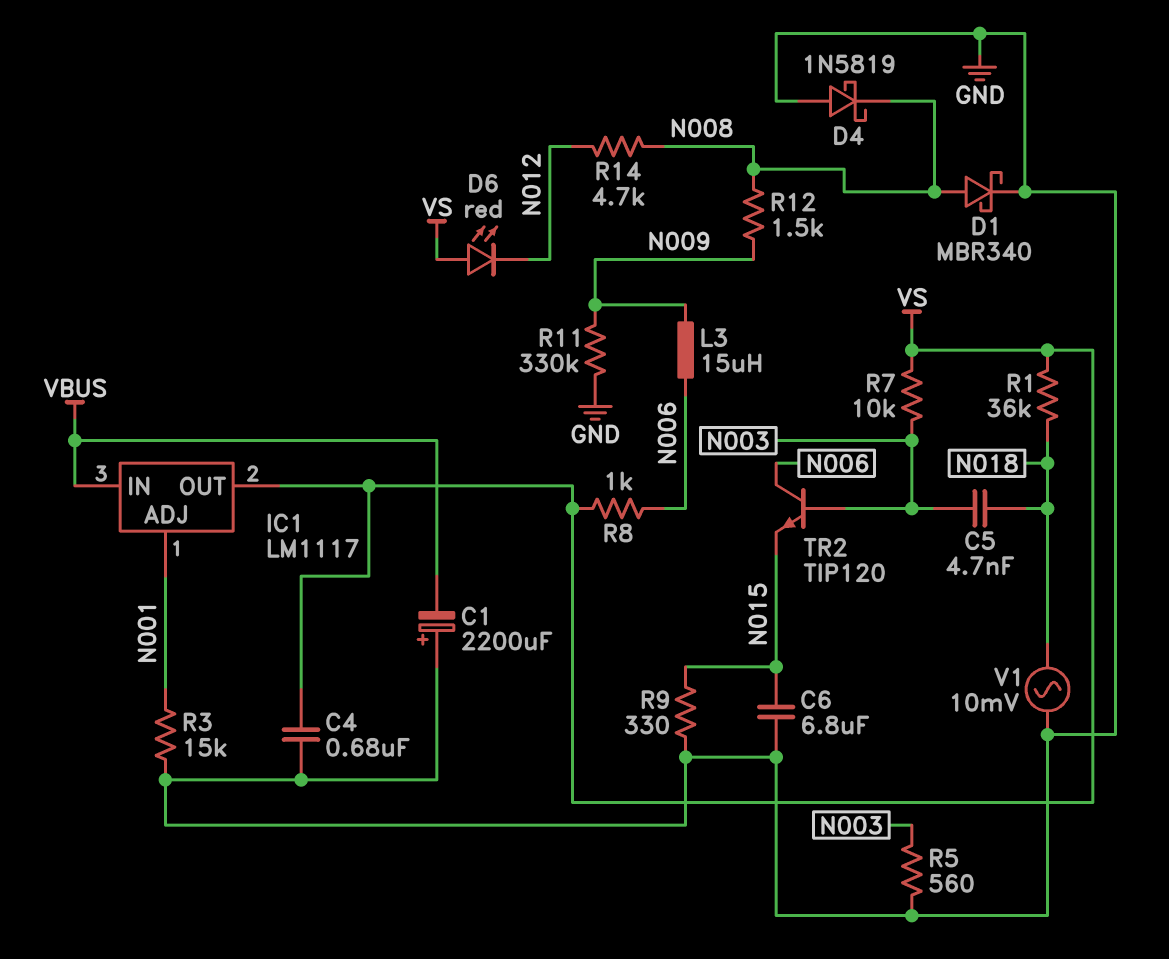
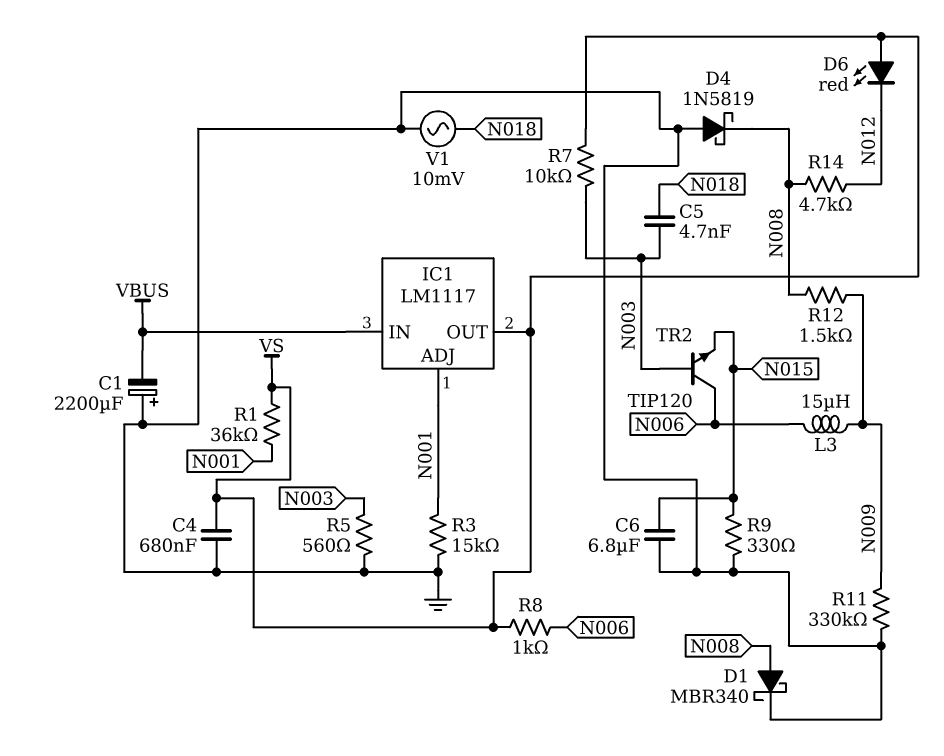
R1: 36k (N018, VS) -> 36k (N001, VS)

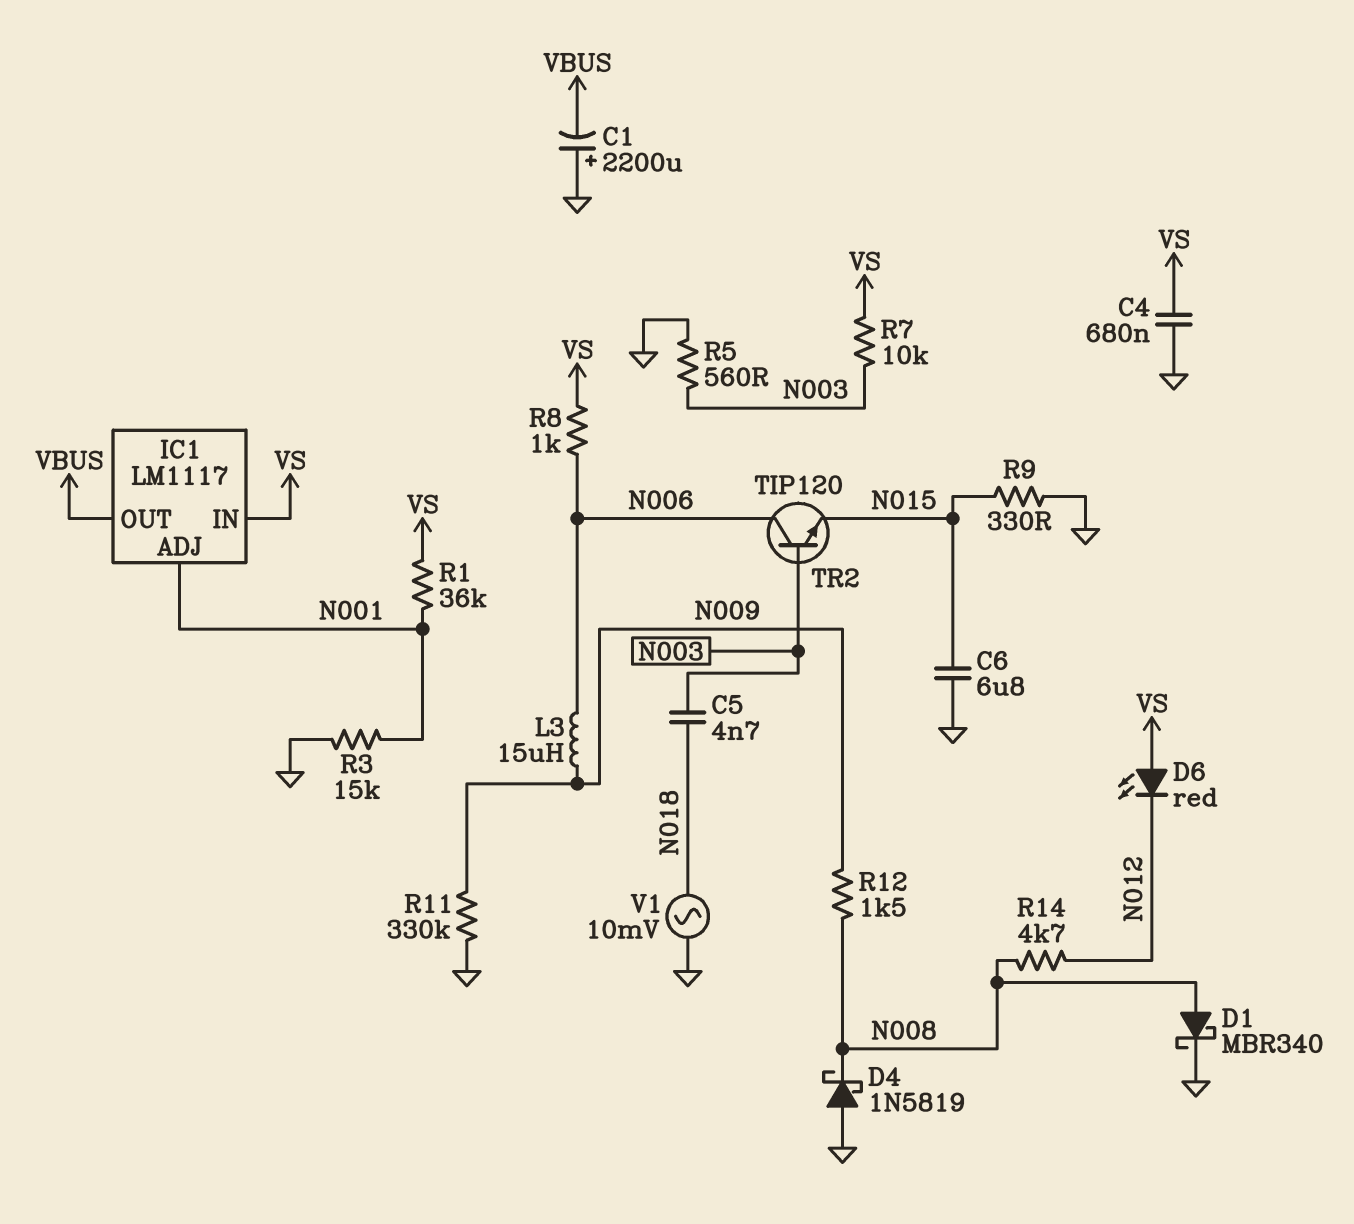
IC1 pin IN: VBUS -> VS
IC1 pin OUT: VS -> VBUS

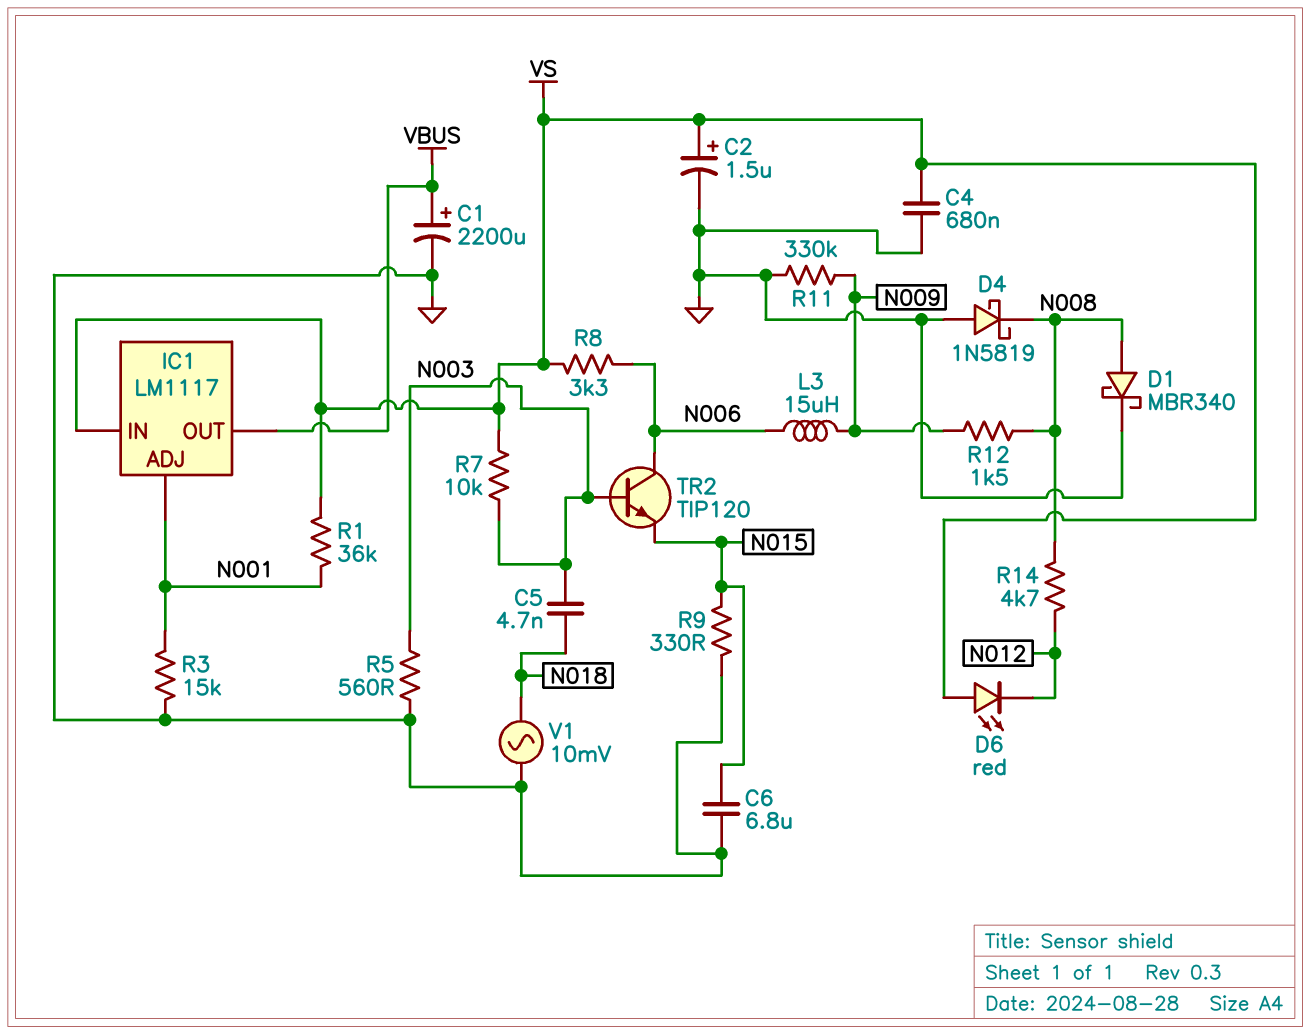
C1: 2200uF (plus GND, minus VBUS) -> 2200uF (plus VBUS, minus GND)
C2: none -> 1.5uF (plus VS, minus GND)
R8: 1k (N006, VS) -> 3.3k (N006, VS)

